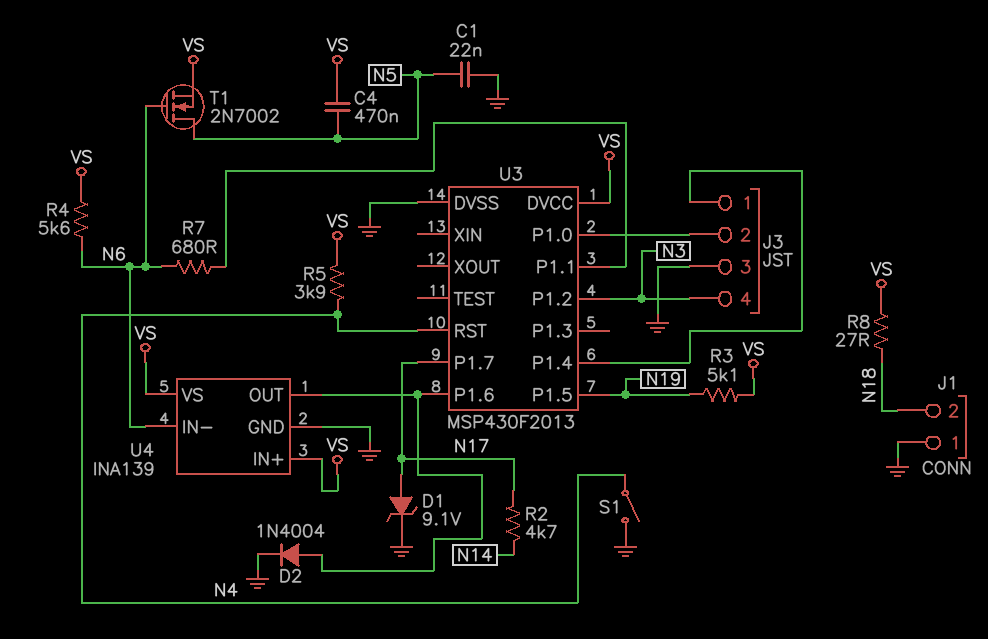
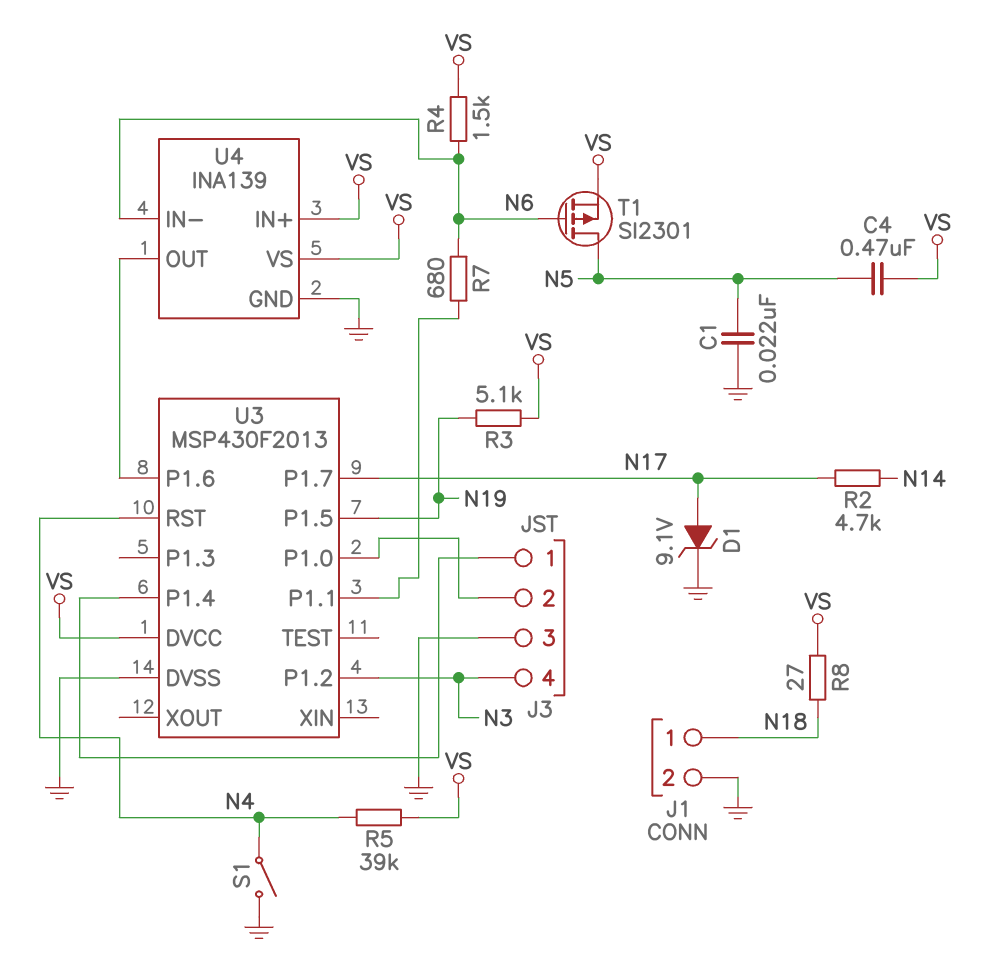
D2: diode 1N4004 (A U3/P1.6, K GND) -> none
J1 pin 1: GND -> N18
J1 pin 2: N18 -> GND
R4: 5.6k (N6, VS) -> 1.5k (N6, VS)
R5: 3.9k (N4, VS) -> 39k (N4, VS)
T1: NMOS 2N7002 (G N6, D N5, S VS) -> PMOS SI2301 (G N6, D N5, S VS)

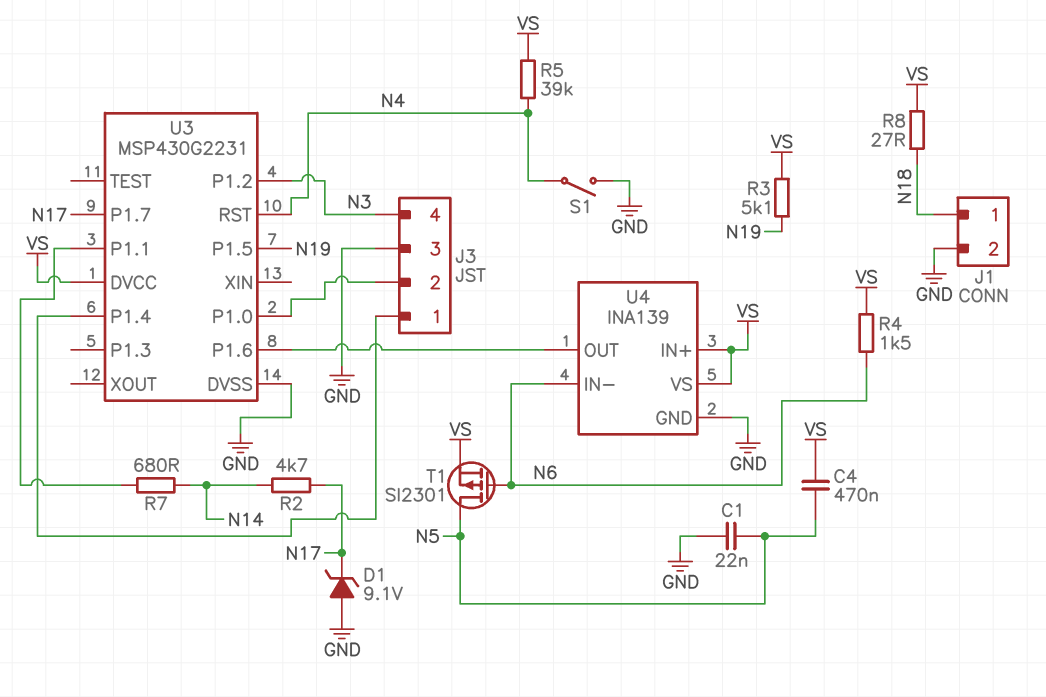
D1: zener 9.1V (A N17, K GND) -> zener 9.1V (A GND, K N17)
R7: 680 (N6, U3/P1.1) -> 680 (N14, U3/P1.1)
U3: MSP430F2013 -> MSP430G2231

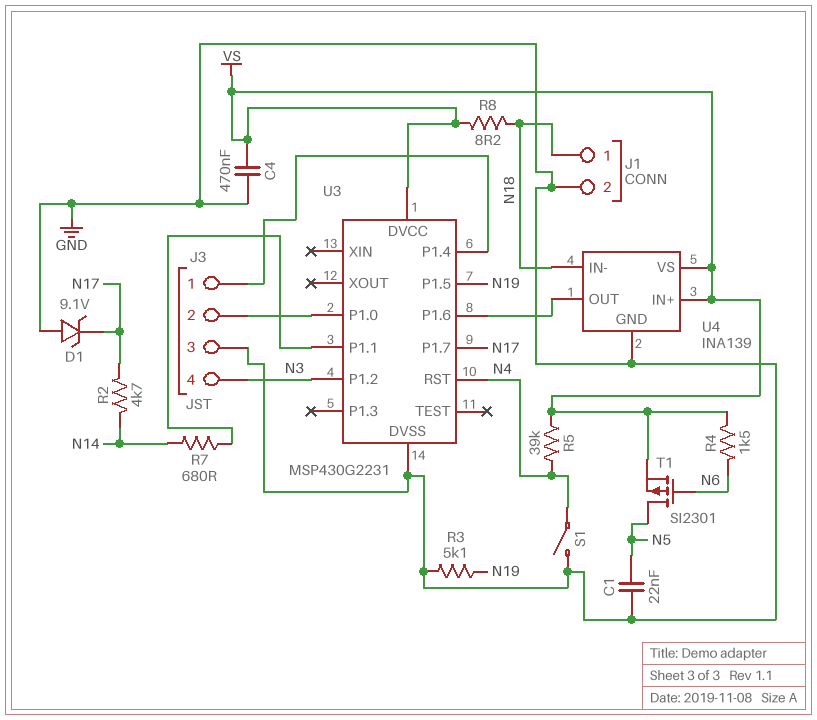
C4: 470nF (N5, VS) -> 470nF (GND, VS)
R3: 5.1k (N19, VS) -> 5.1k (GND, N19)
R8: 27 (N18, VS) -> 8.2 (N18, VS)
U4 pin IN-: N6 -> N18

